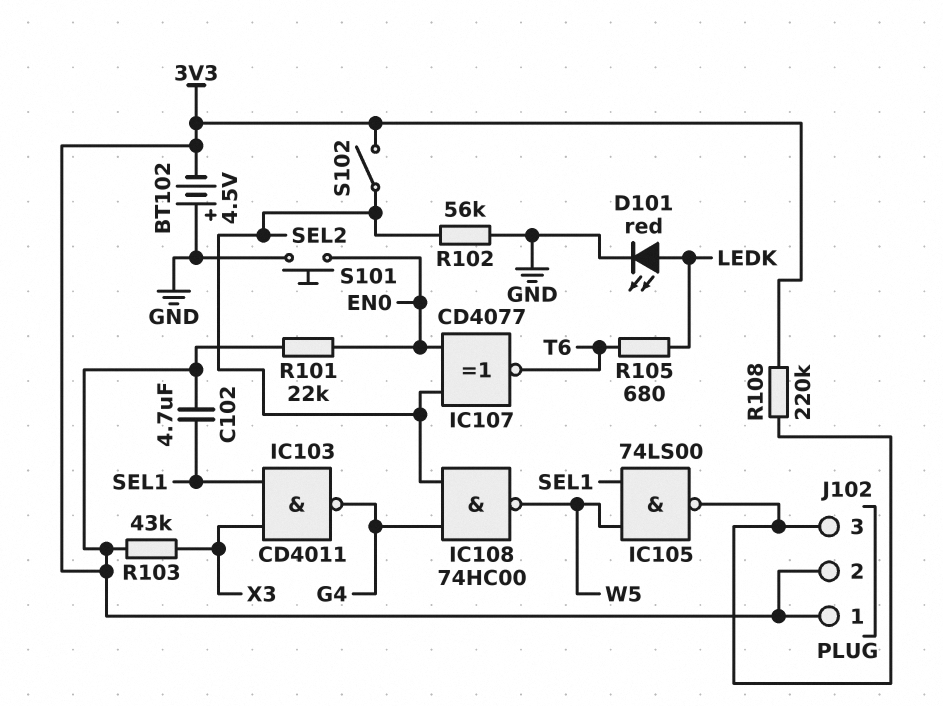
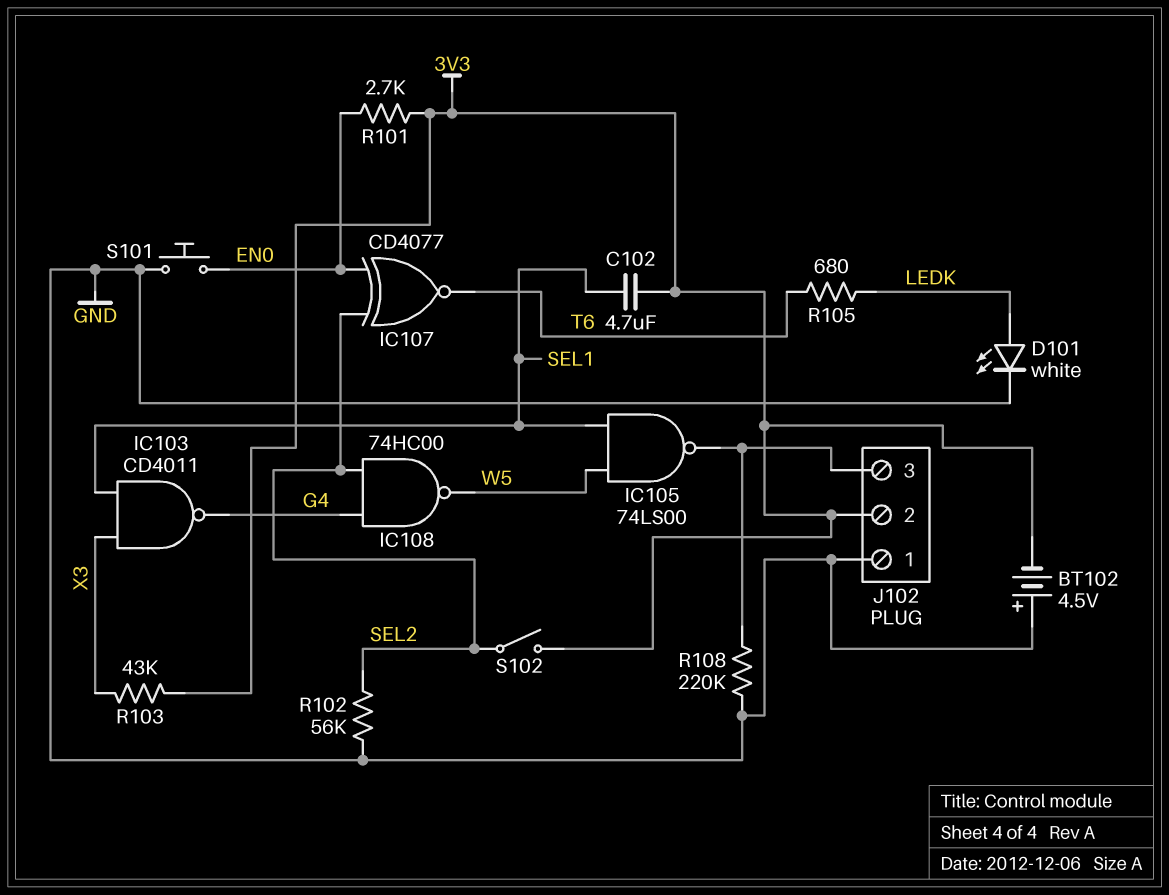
D101: LED red (A LEDK, K GND) -> LED white (A LEDK, K GND)
J102 pin 1: 3V3 -> GND
R101: 22k (3V3, EN0) -> 2.7k (3V3, EN0)
R108: 220k (3V3, J102/3) -> 220k (GND, J102/3)

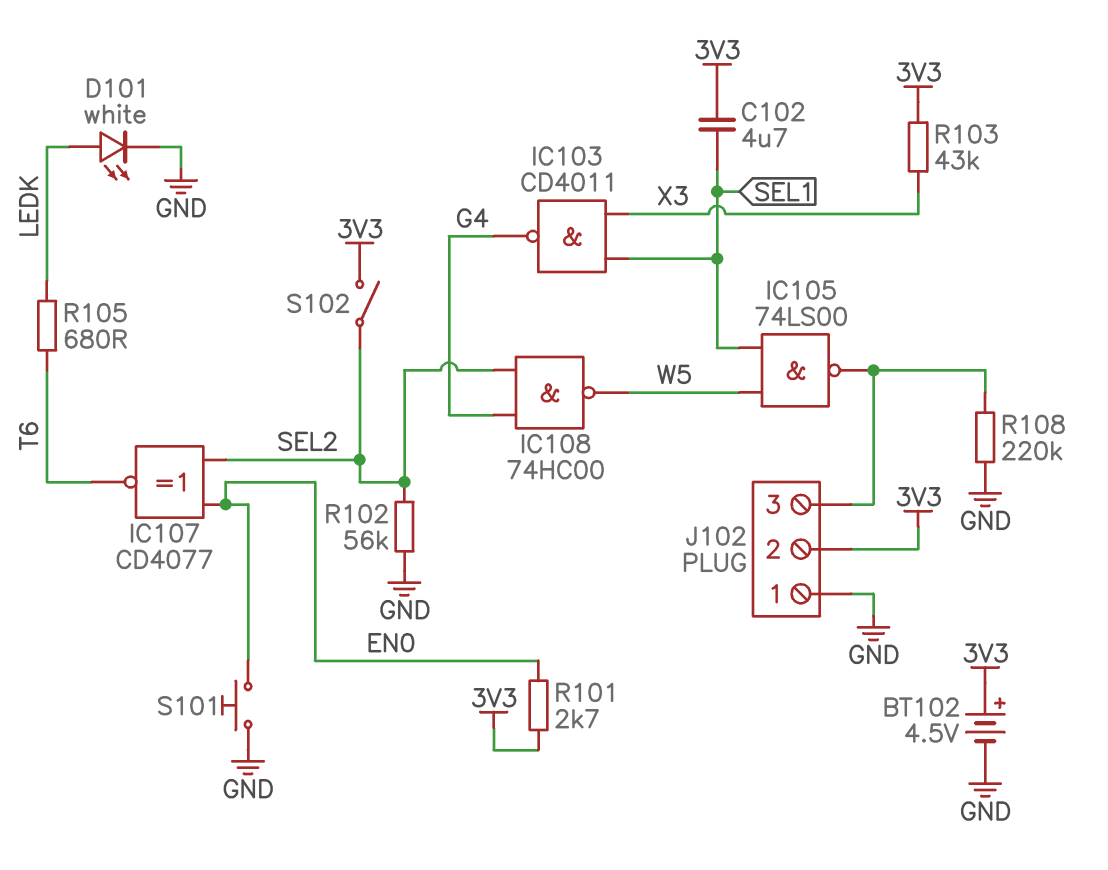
BT102: 4.5V (plus GND, minus 3V3) -> 4.5V (plus 3V3, minus GND)

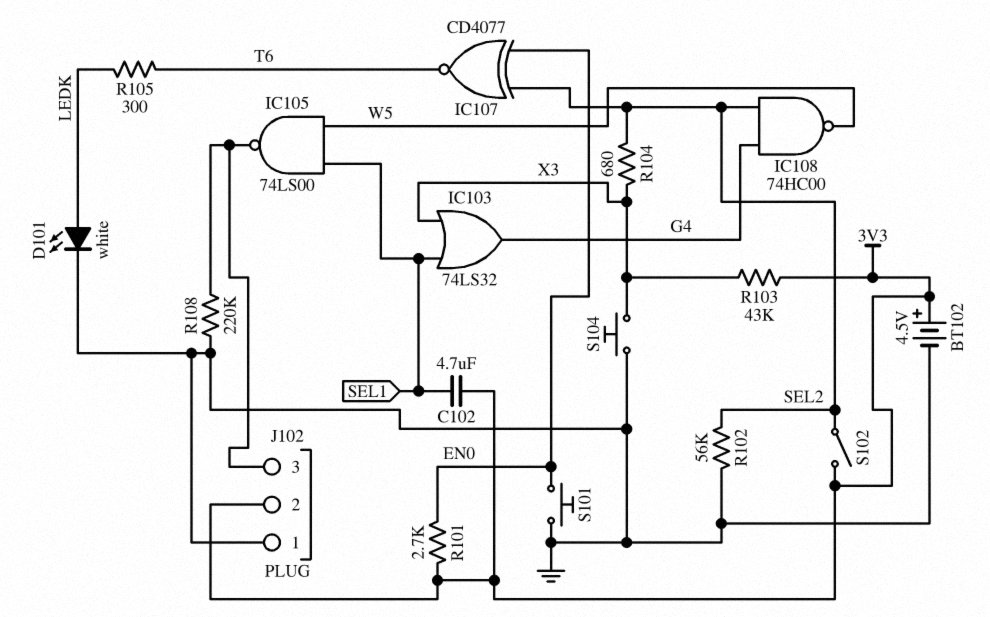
IC103: NAND CD4011 (in SEL1, in X3, out G4) -> OR 74LS32 (in SEL1, in X3, out G4)
R104: none -> 680 (SEL2, X3)
R105: 680 (LEDK, T6) -> 300 (LEDK, T6)
S104: none -> button (GND, X3)

